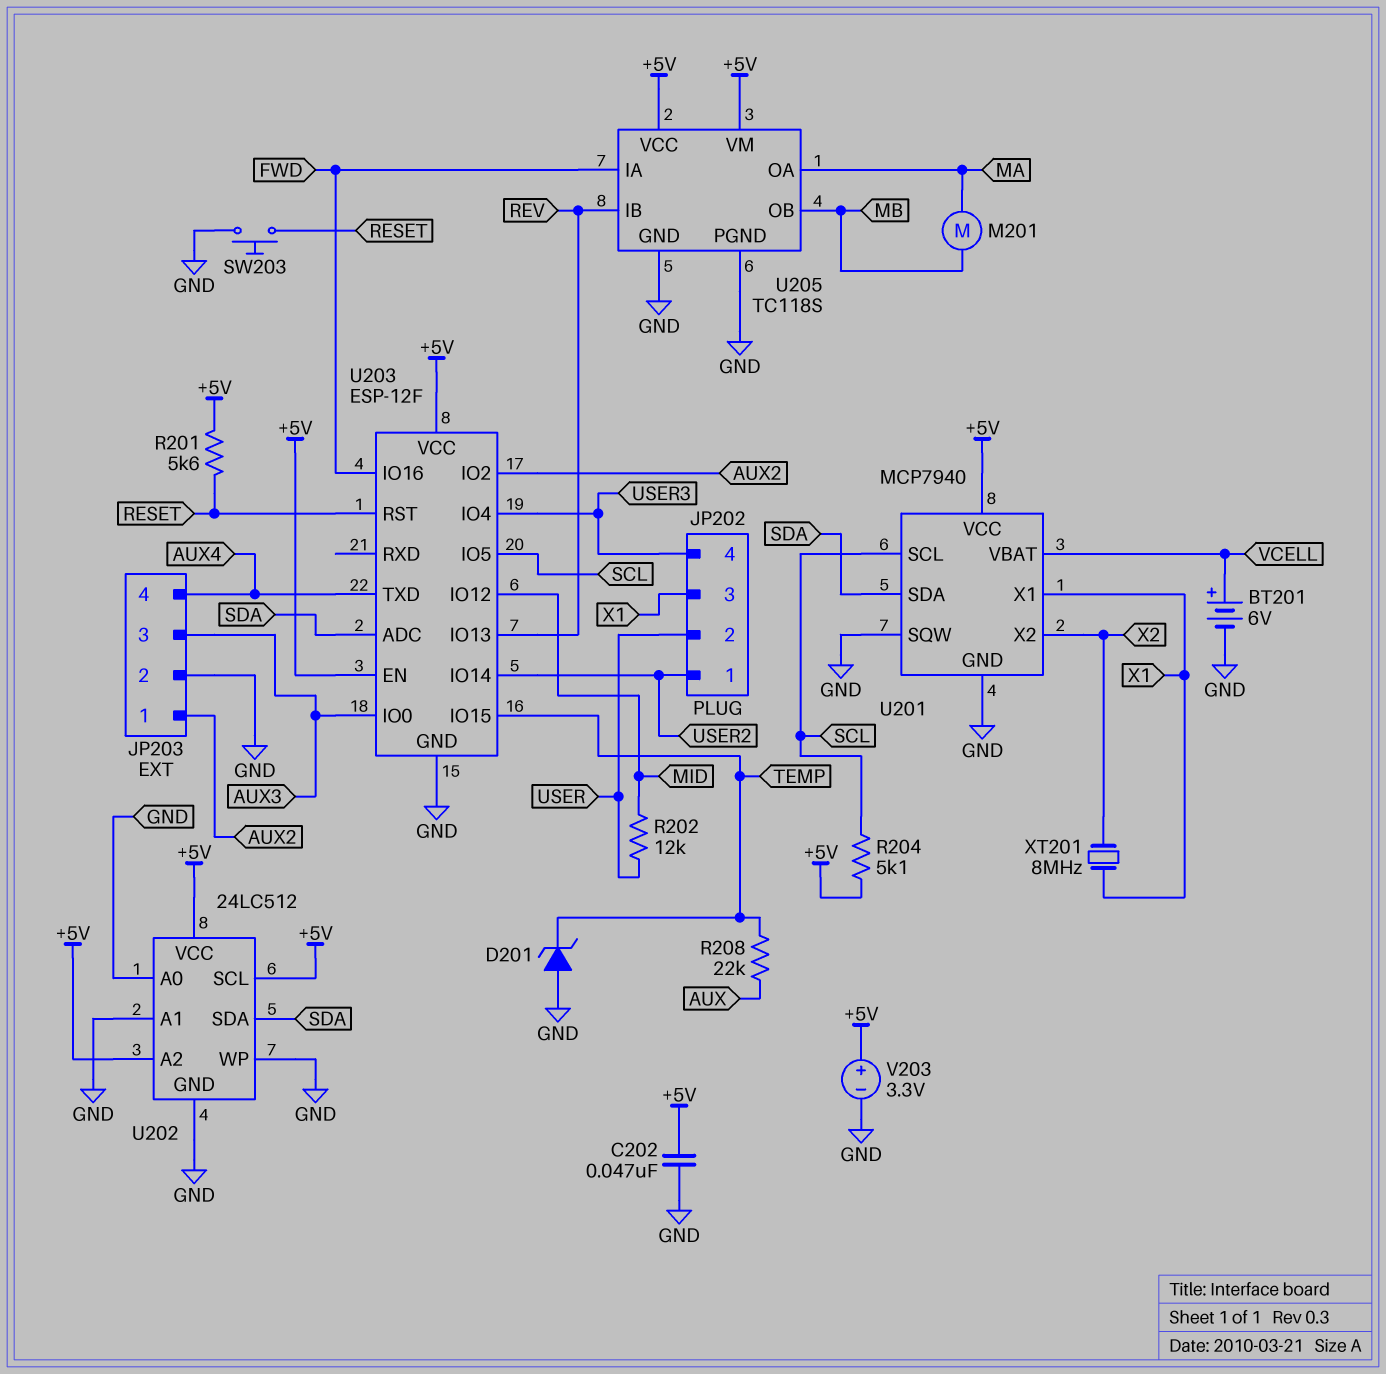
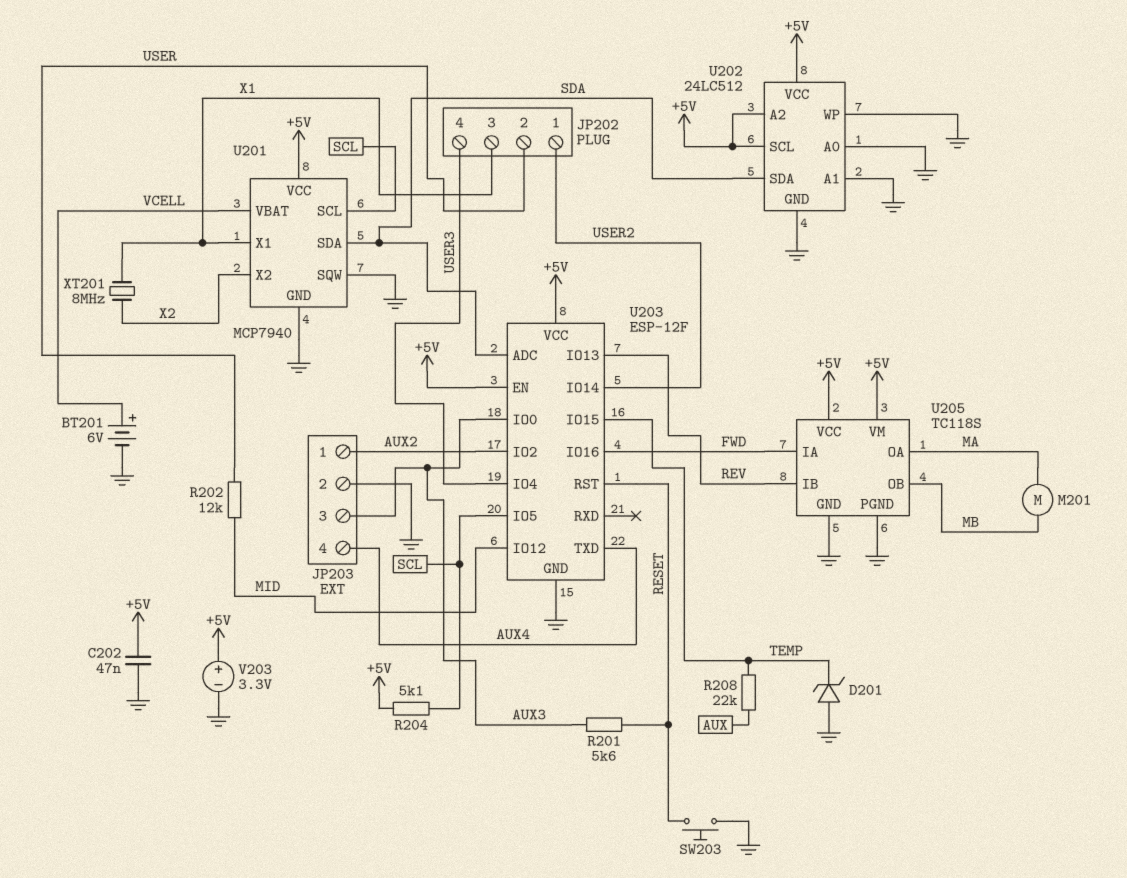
R201: 5.6k (+5V, RESET) -> 5.6k (AUX3, RESET)

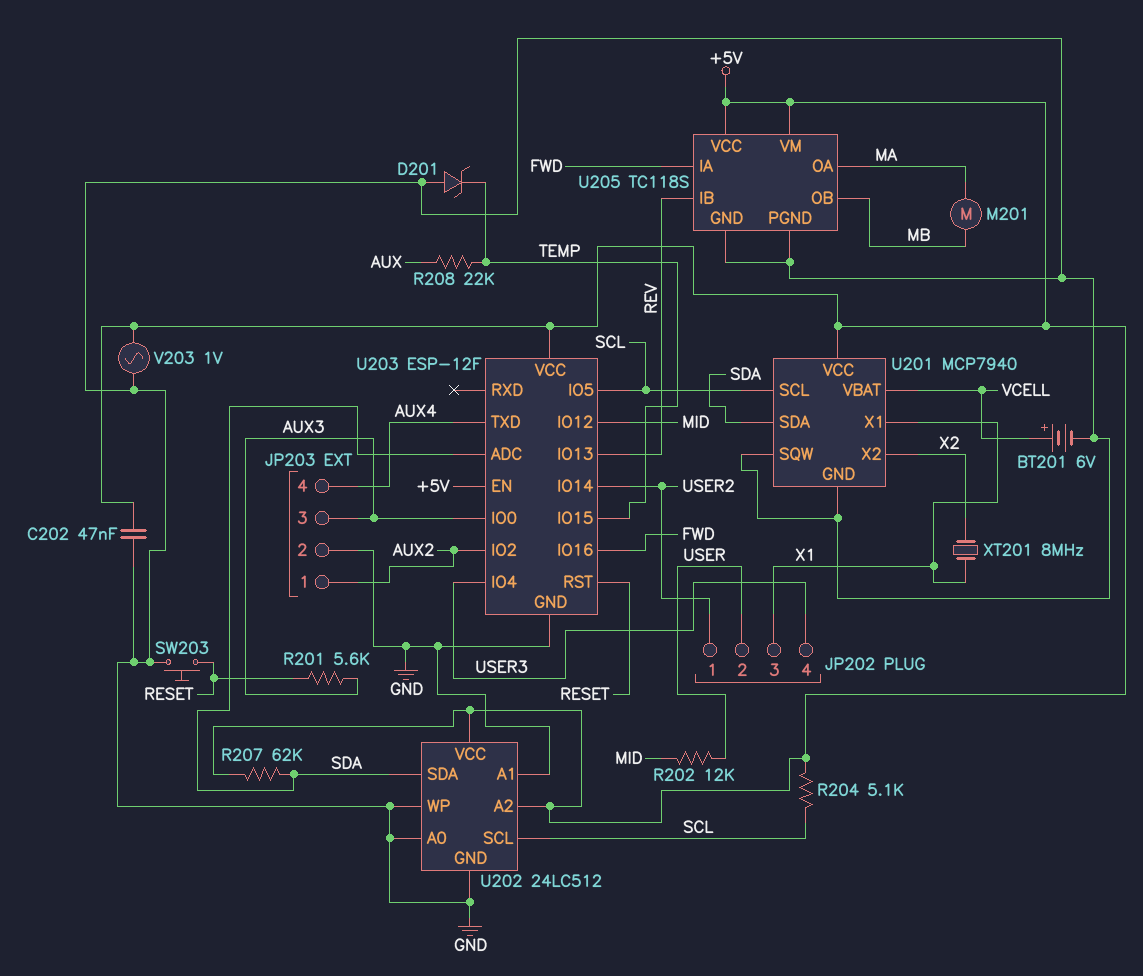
R207: none -> 62k (+5V, SDA)
U202 pin SCL: +5V -> SCL
V203: 3.3V (plus +5V, minus GND) -> AC 1V (+5V, GND)

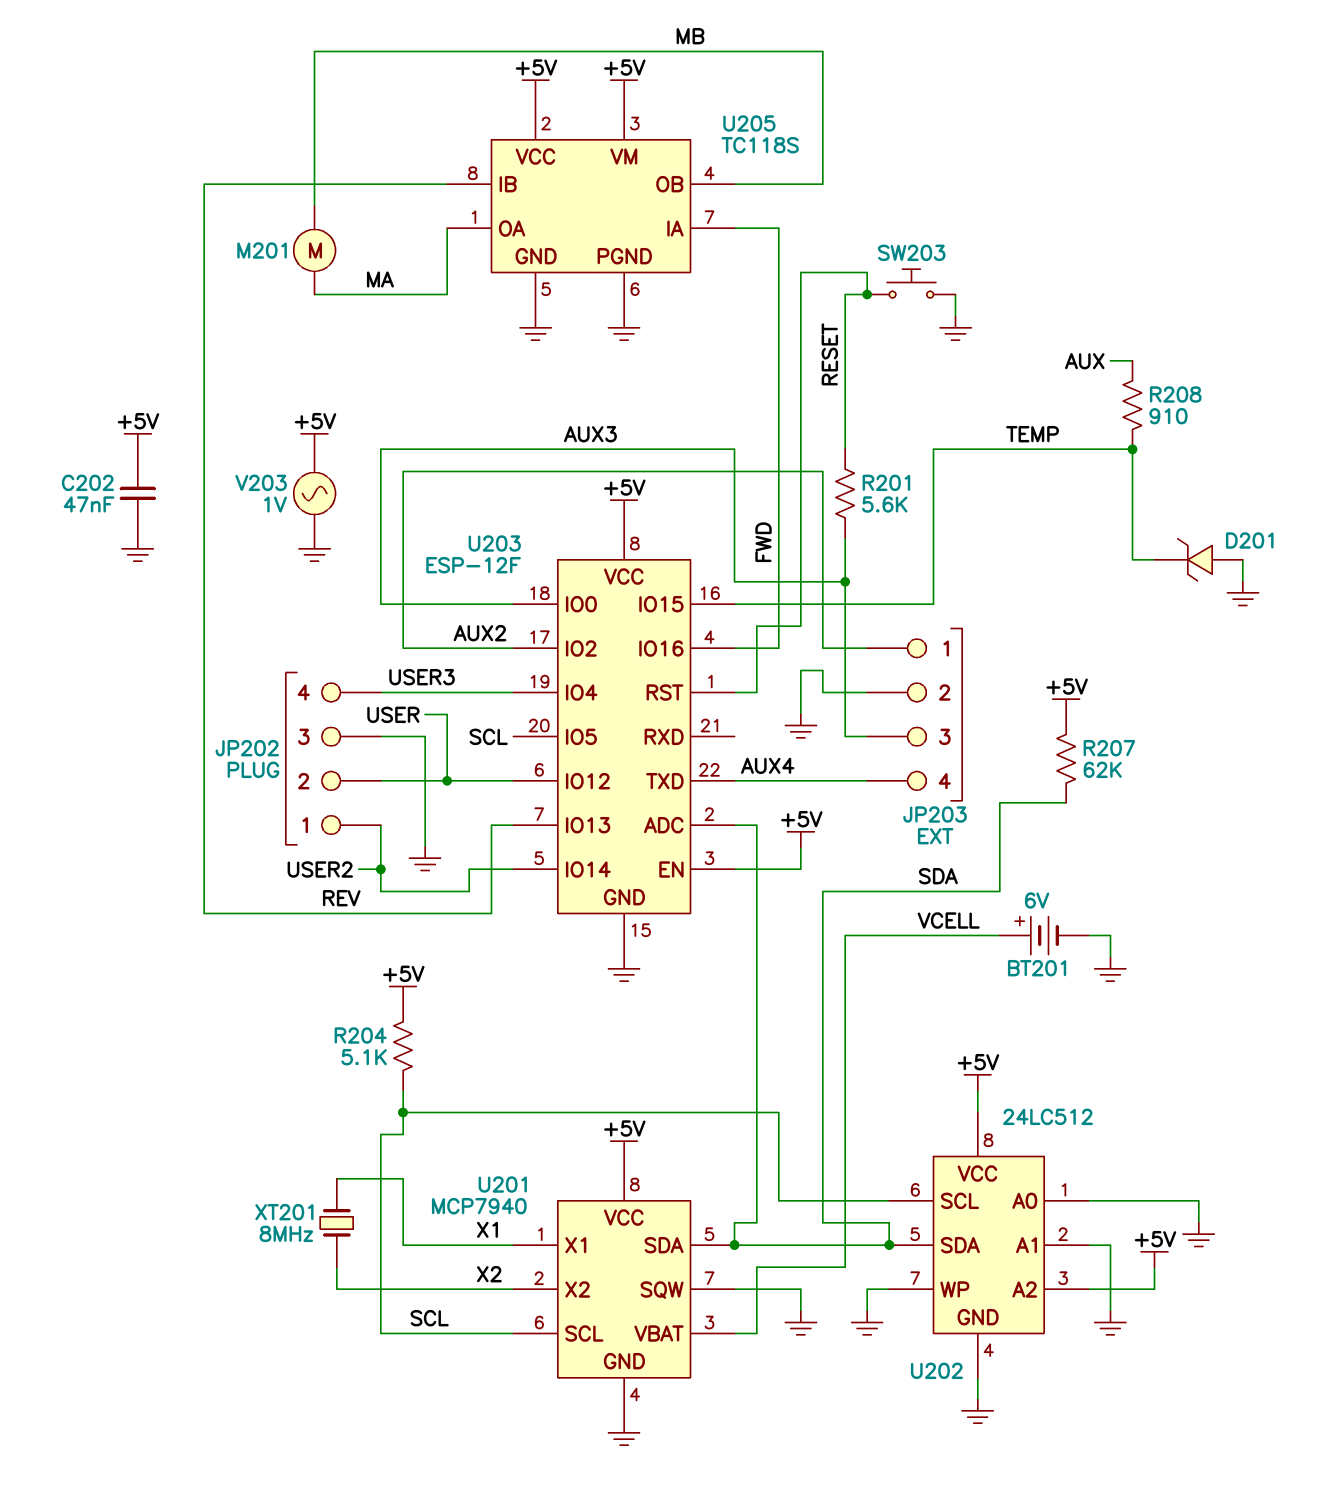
JP202 pin 3: X1 -> GND
R202: 12k (MID, USER) -> none
R208: 22k (AUX, TEMP) -> 910 (AUX, TEMP)
U203 pin IO12: MID -> USER

